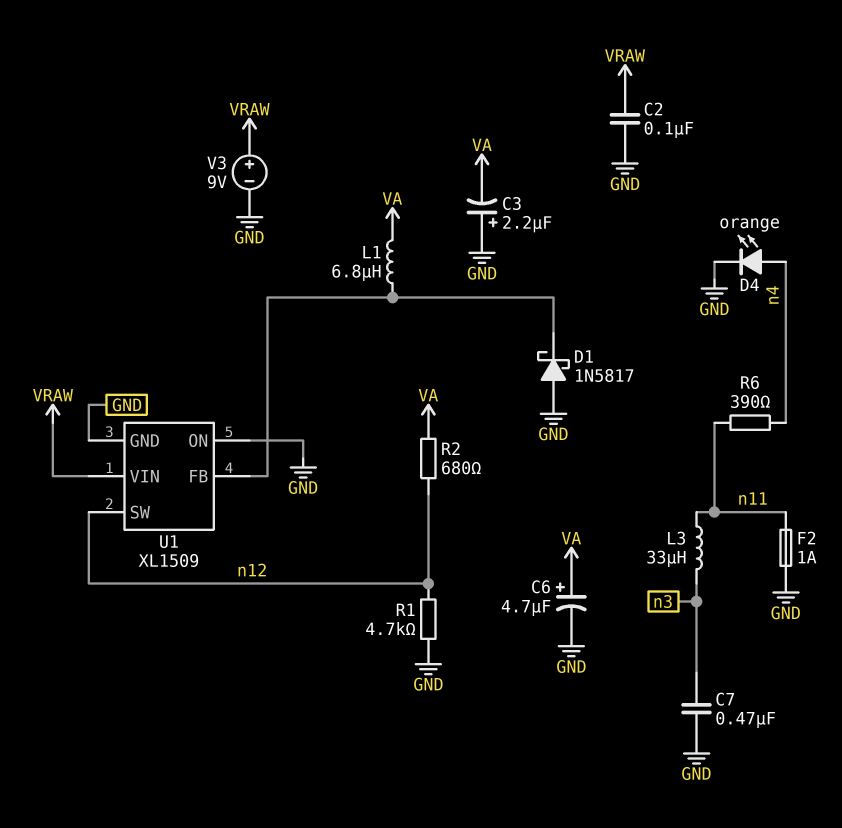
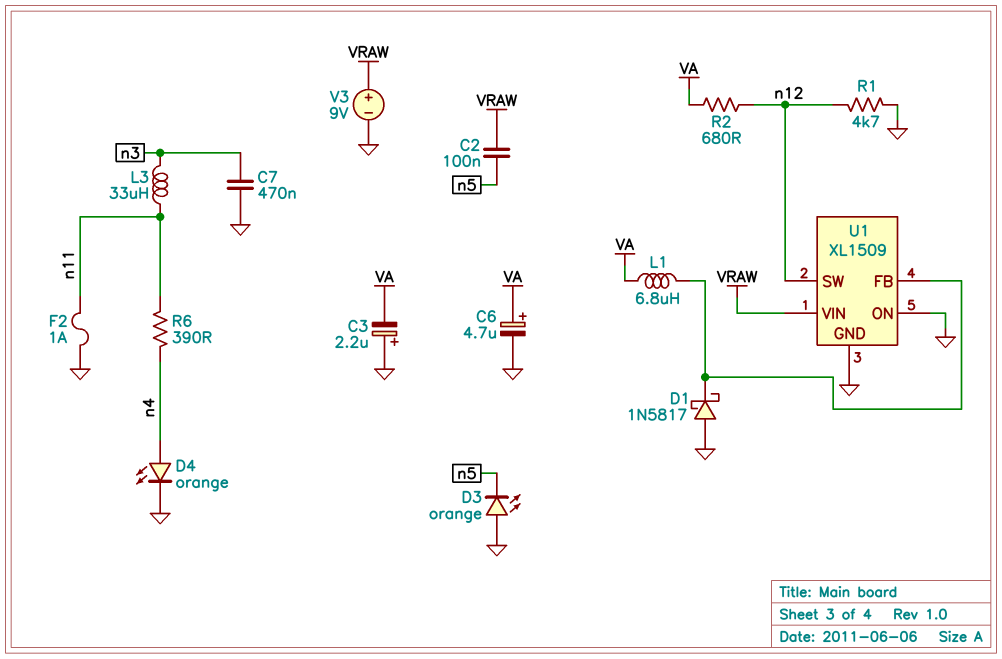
C2: 100nF (GND, VRAW) -> 100nF (VRAW, n5)
D3: none -> LED orange (A GND, K n5)

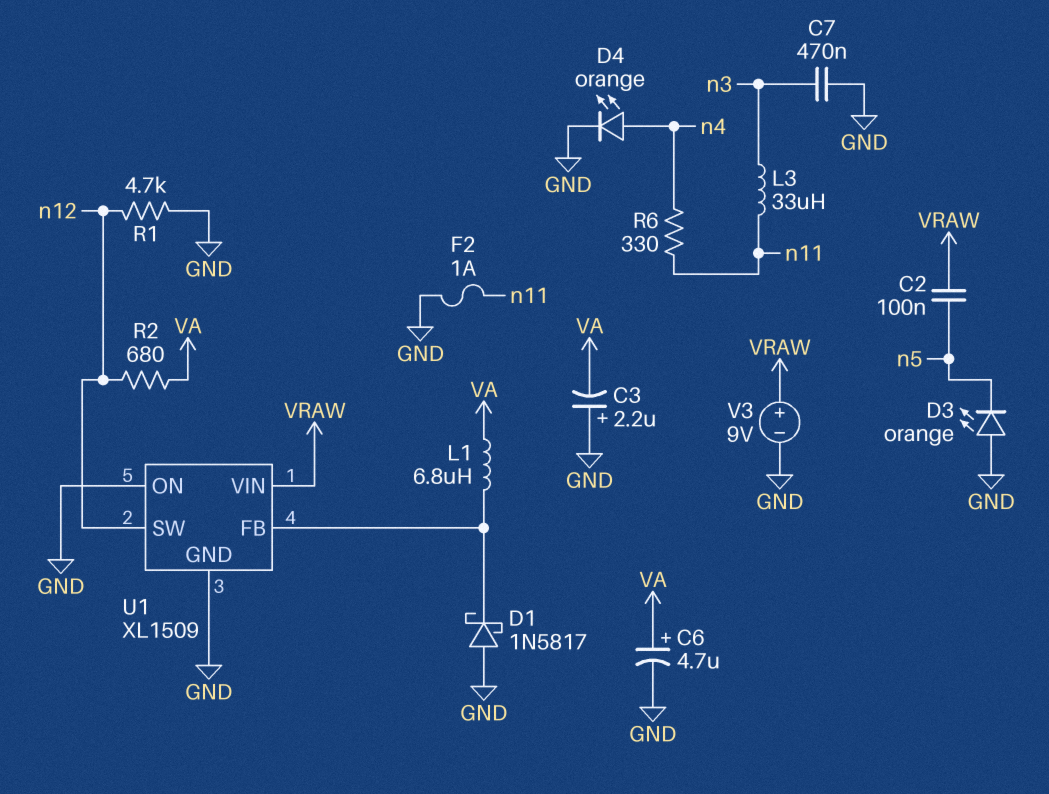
R6: 390 (n4, n11) -> 330 (n4, n11)

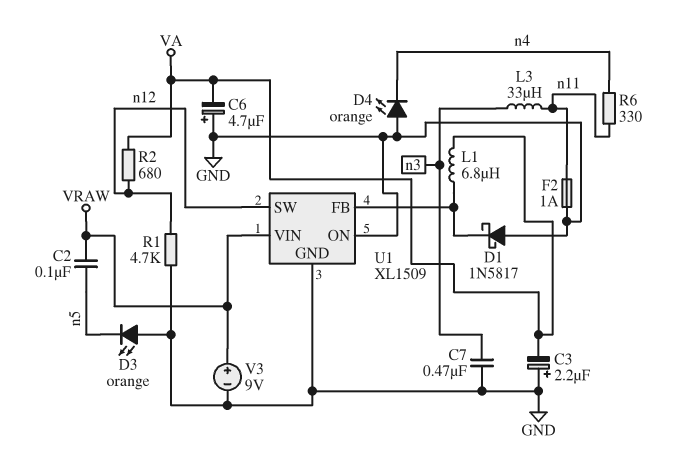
C6: 4.7uF (plus VA, minus GND) -> 4.7uF (plus GND, minus VA)
D4: LED orange (A n4, K GND) -> LED orange (A GND, K n4)

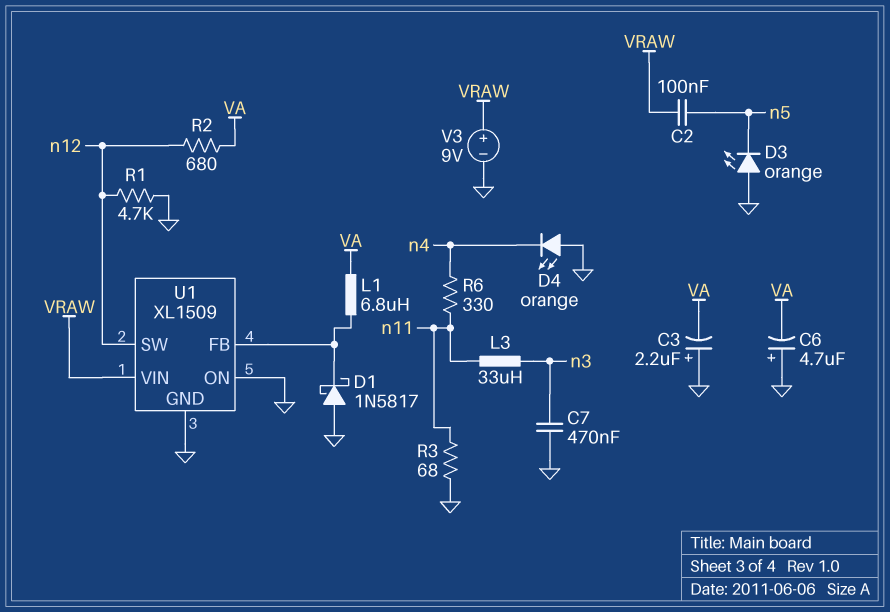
F2: 1A (GND, n11) -> none
R3: none -> 68 (GND, n11)

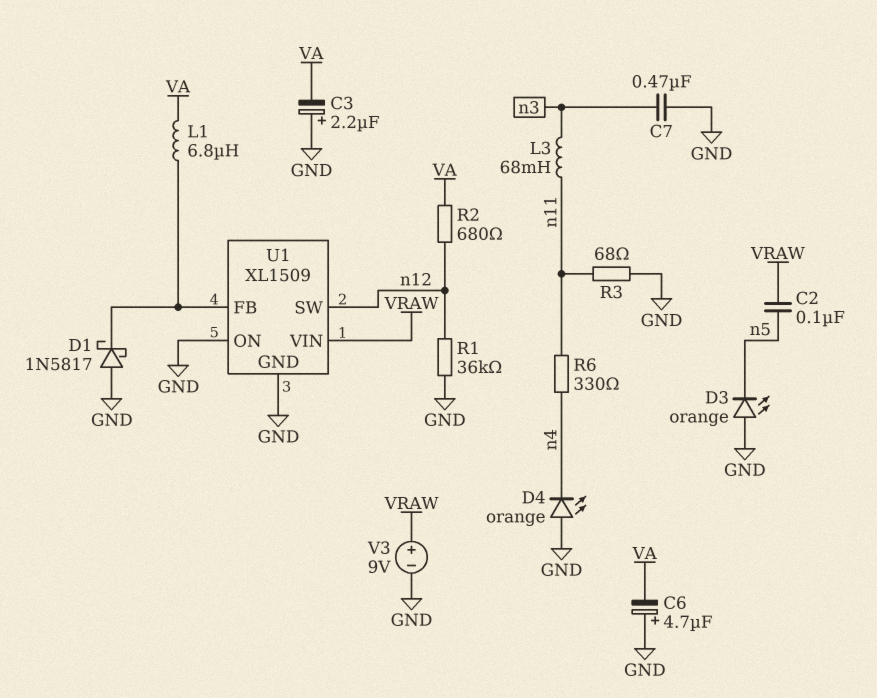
L3: 33uH (n3, n11) -> 68mH (n3, n11)
R1: 4.7k (GND, n12) -> 36k (GND, n12)

